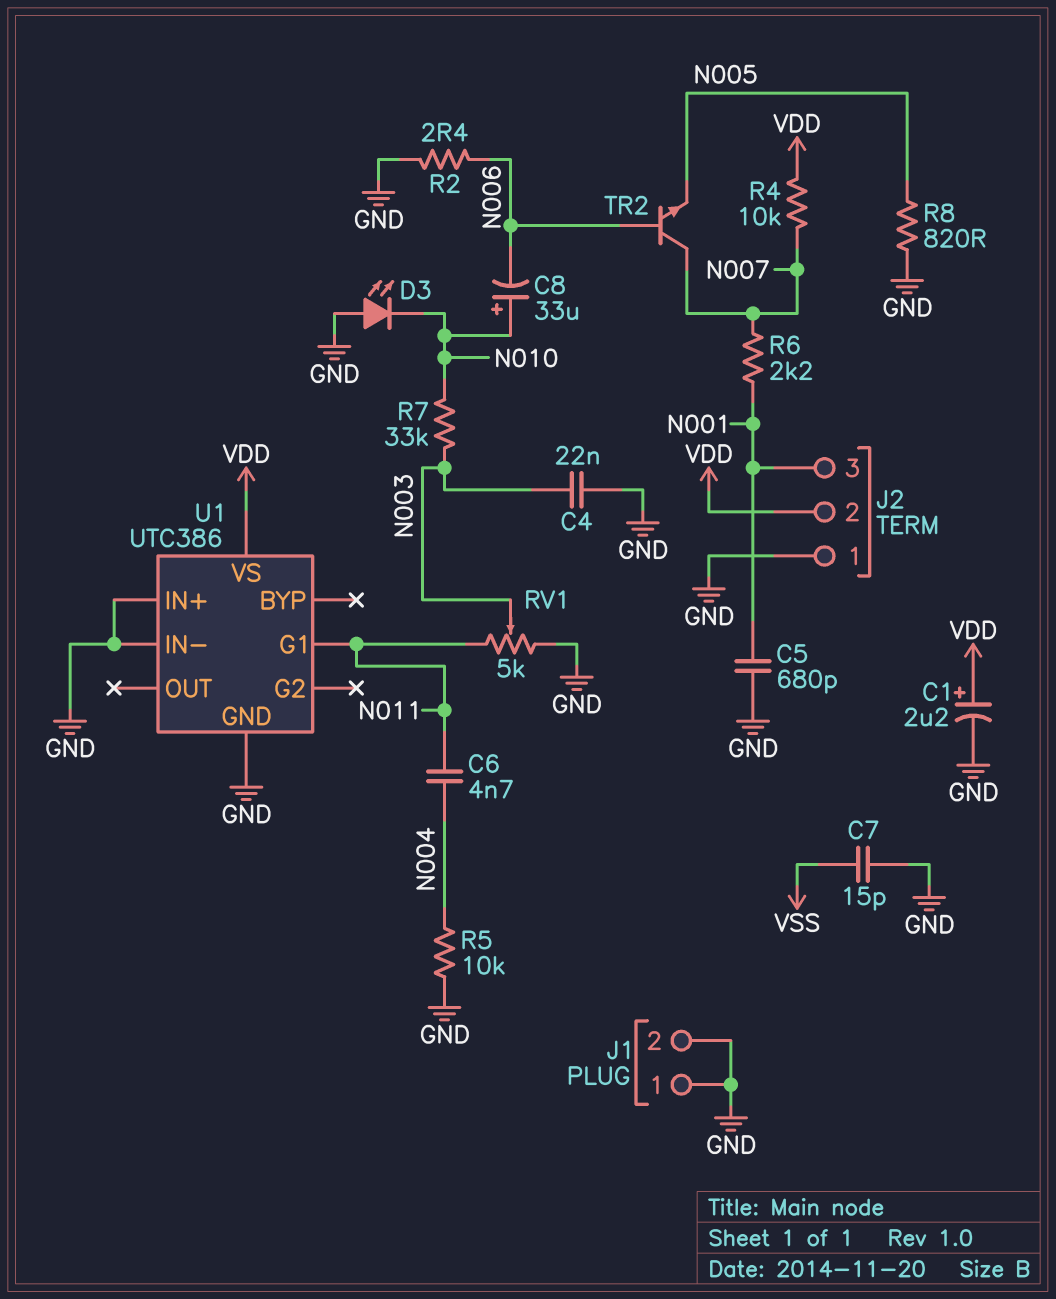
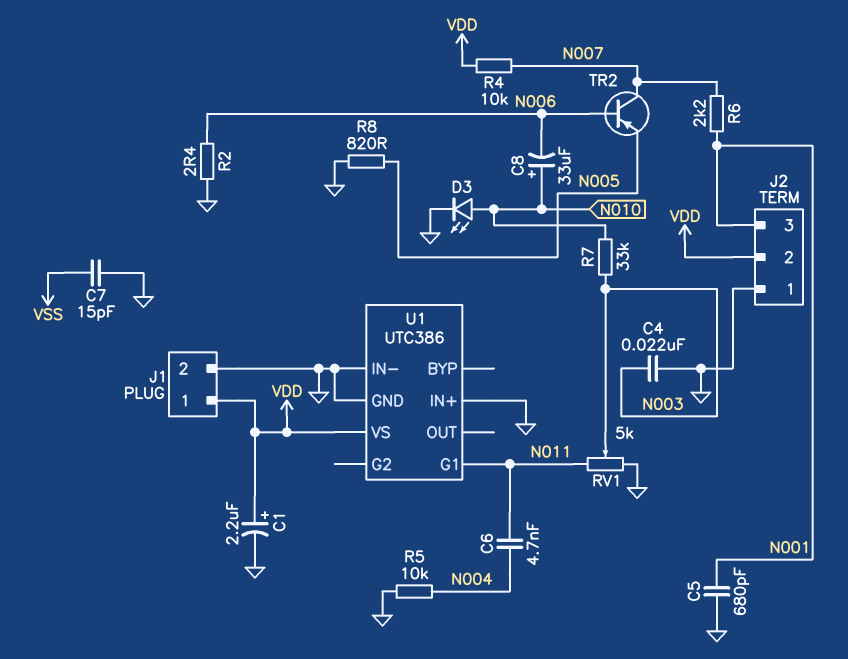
D3: LED (A GND, K N010) -> LED (A N010, K GND)
J1 pin 1: GND -> VDD
TR2: NPN (B N006, C N007, E N005) -> PNP (B N006, C N007, E N005)

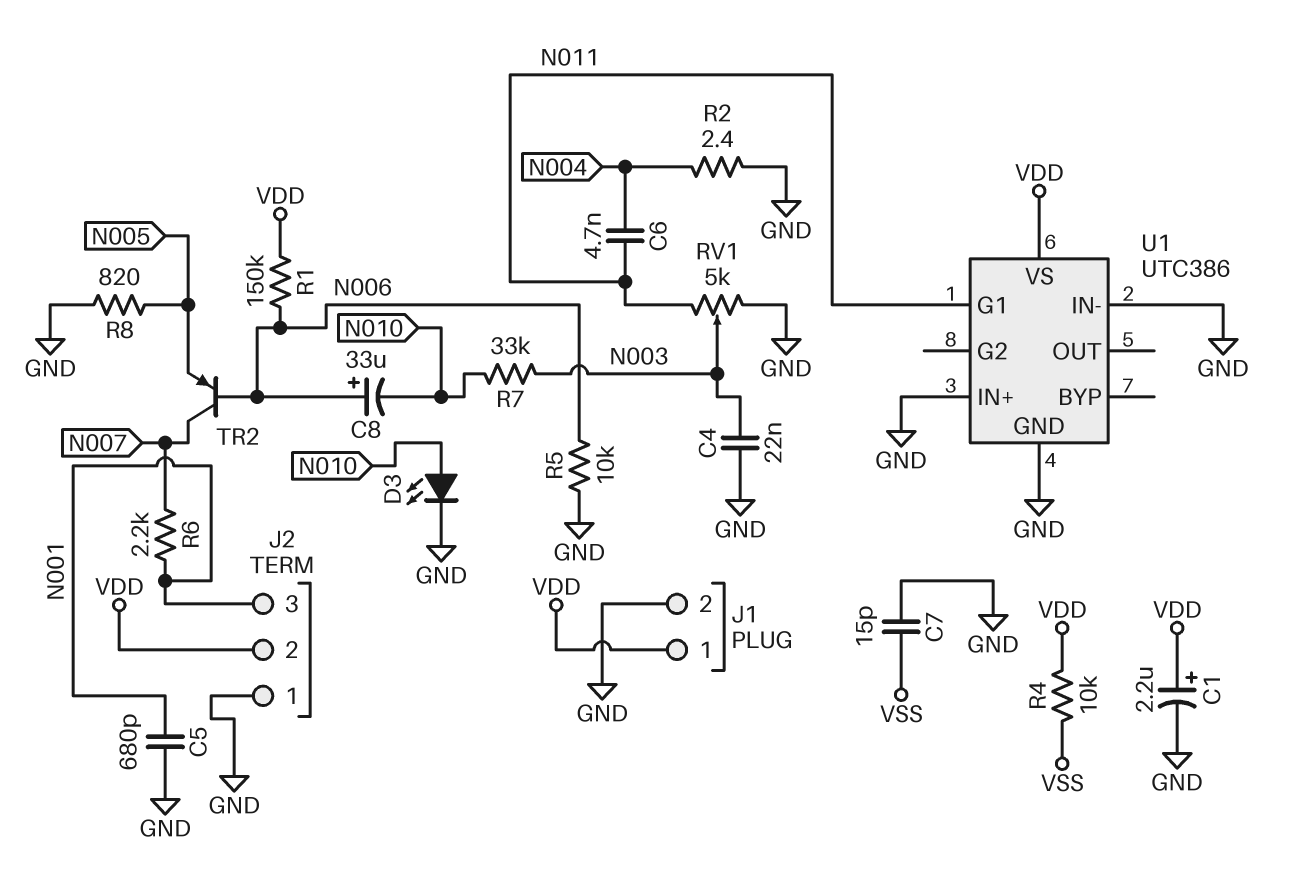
C8: 33uF (plus N010, minus N006) -> 33uF (plus N006, minus N010)
R1: none -> 150k (N006, VDD)
R2: 2.4 (GND, N006) -> 2.4 (GND, N004)
R4: 10k (N007, VDD) -> 10k (VDD, VSS)
R5: 10k (GND, N004) -> 10k (GND, N006)

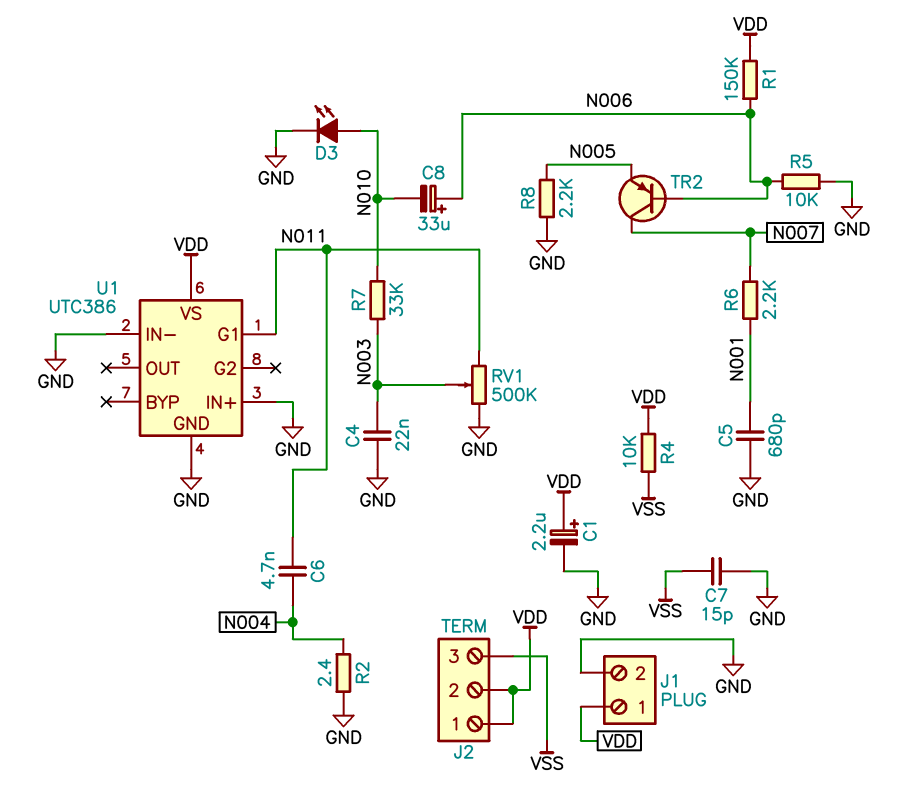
J2 pin 1: GND -> VDD
J2 pin 3: N001 -> VSS
R8: 820 (GND, N005) -> 2.2k (GND, N005)
RV1: 5k (GND, N011, wiper N003) -> 500k (GND, N011, wiper N003)

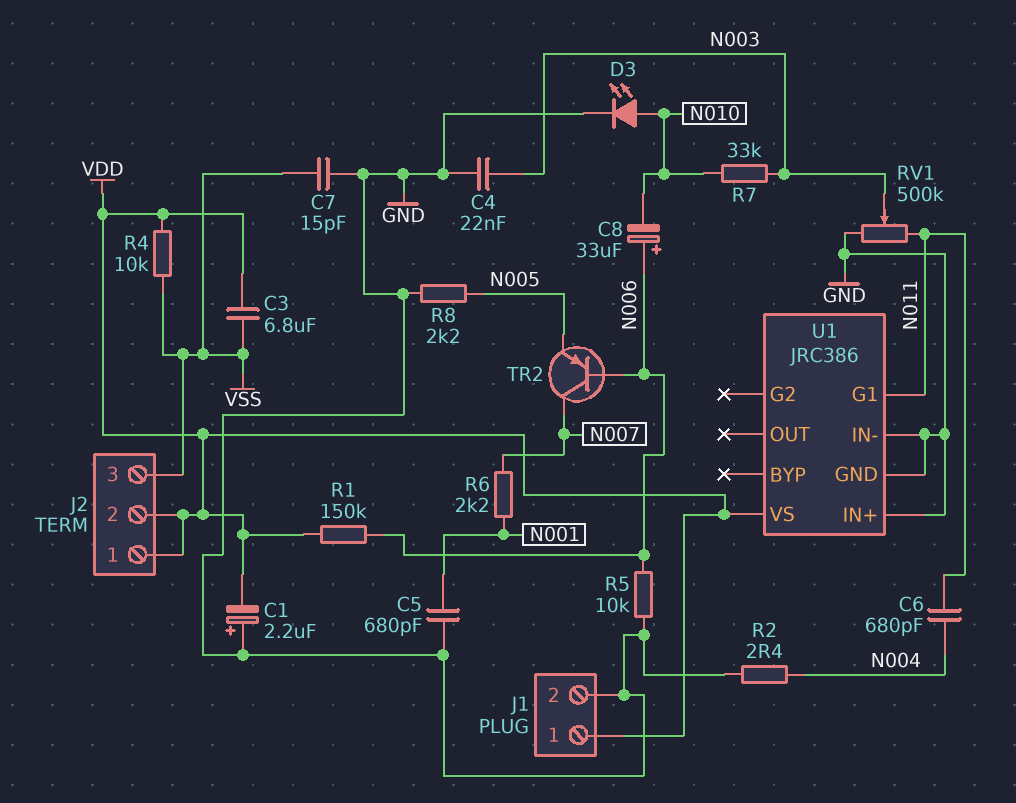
C1: 2.2uF (plus VDD, minus GND) -> 2.2uF (plus GND, minus VDD)
C3: none -> 6.8uF (VDD, VSS)
C6: 4.7nF (N004, N011) -> 680pF (N004, N011)
U1: UTC386 -> JRC386

